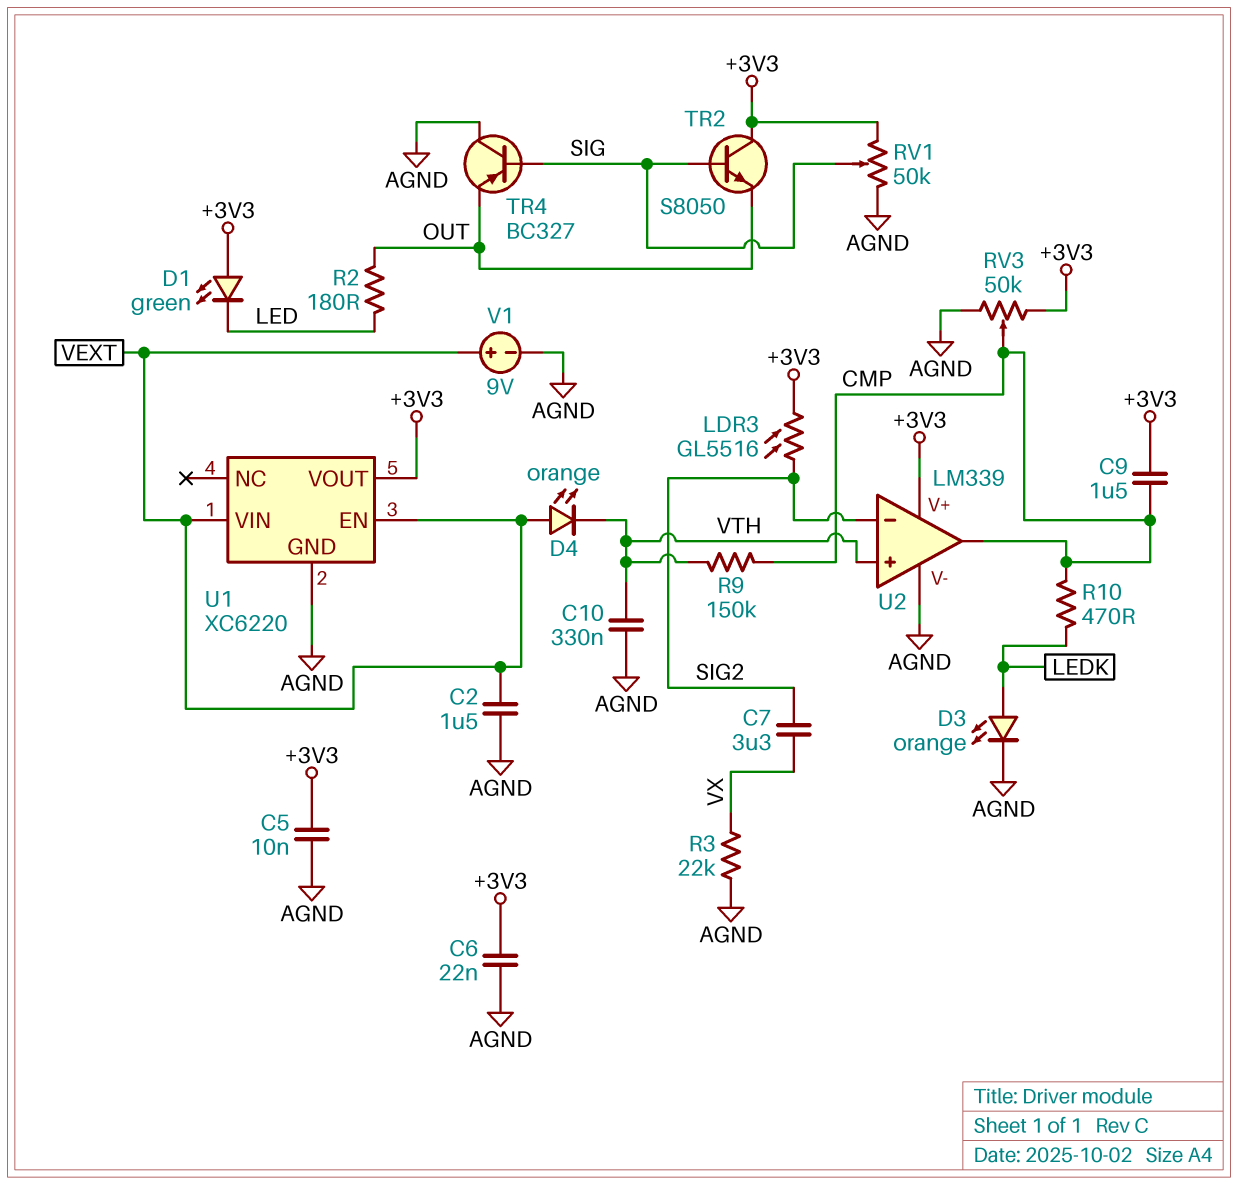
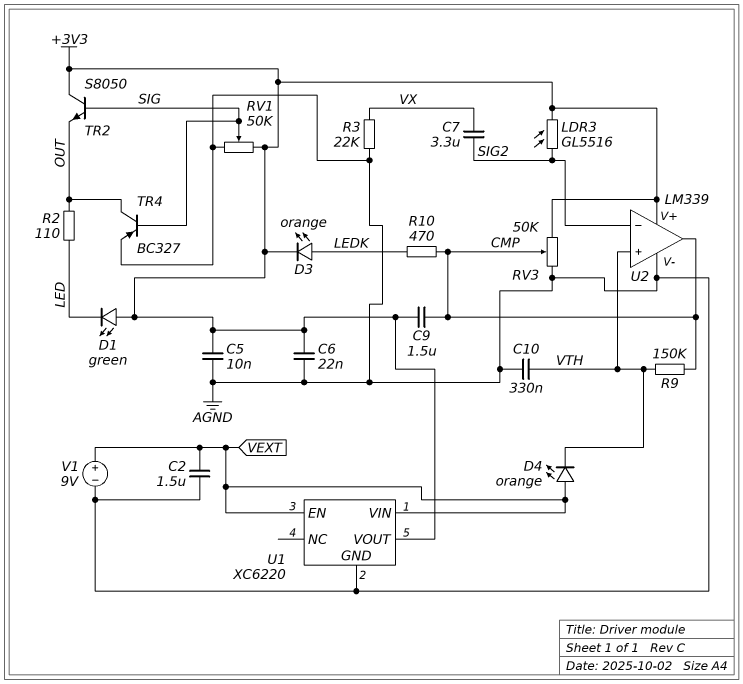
D3: LED orange (A LEDK, K AGND) -> LED orange (A LEDK, K +3V3)
R2: 180 (LED, OUT) -> 110 (LED, OUT)
TR4: PNP BC327 (B SIG, C AGND, E OUT) -> PNP BC327 (B SIG, C OUT, E AGND)

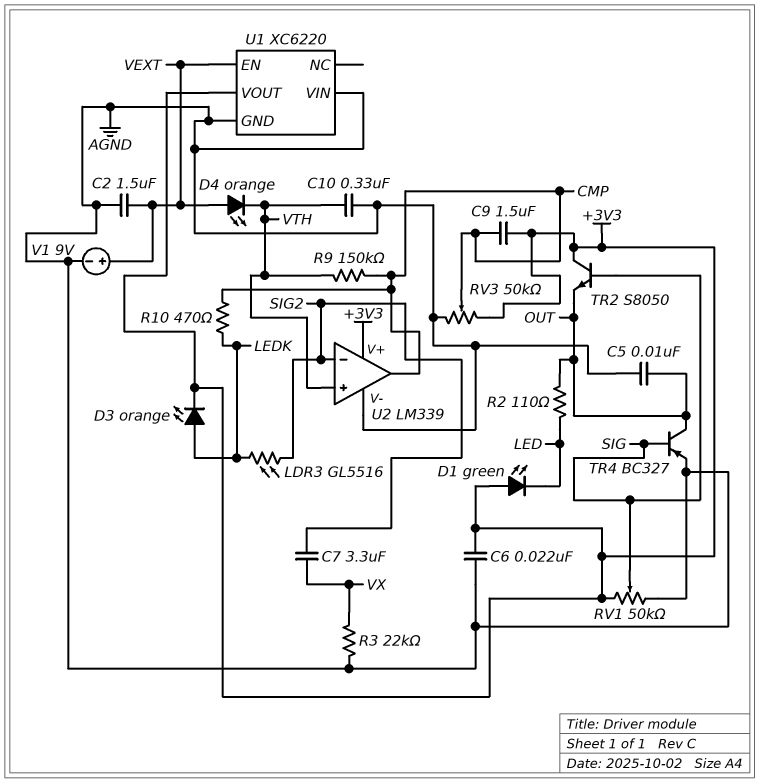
C5: 10nF (+3V3, AGND) -> 10nF (AGND, OUT)
LDR3: GL5516 (+3V3, SIG2) -> GL5516 (LEDK, SIG2)
U1 pin VIN: VEXT -> AGND

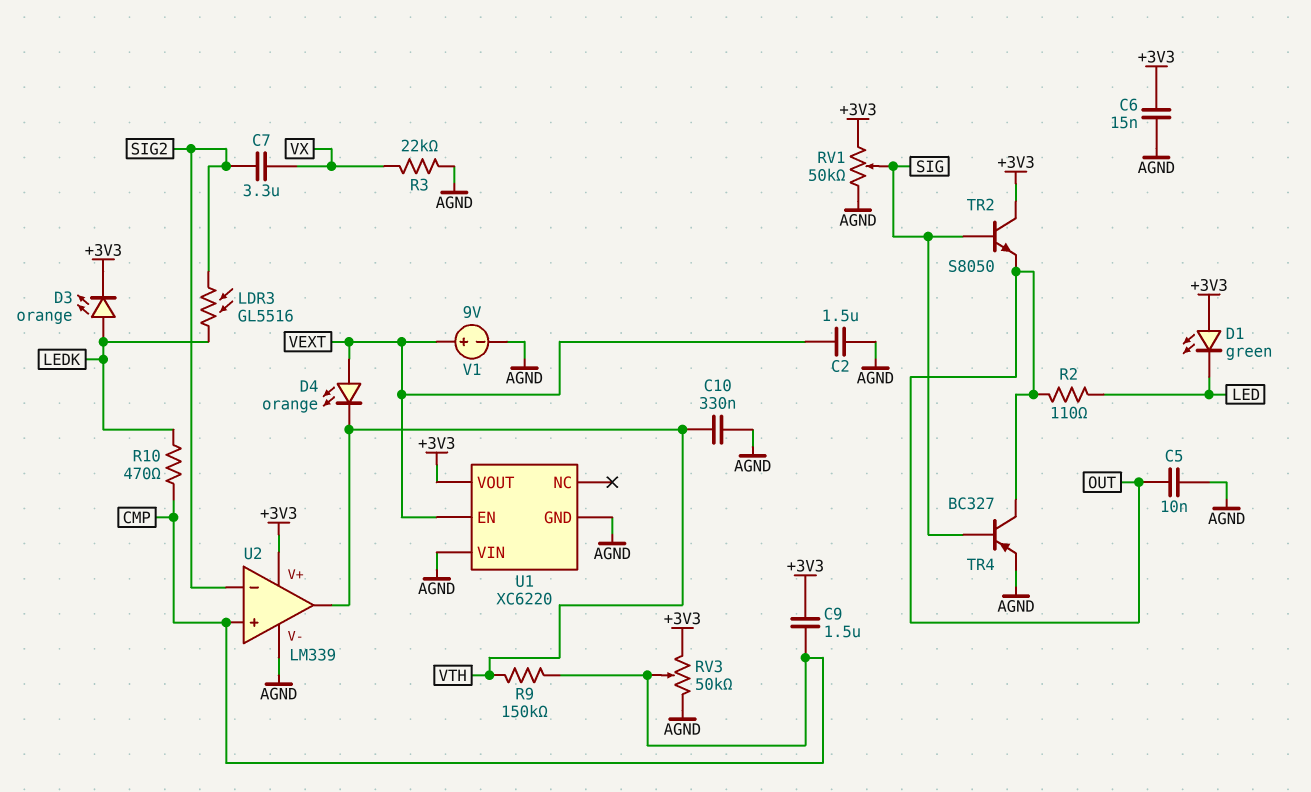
C6: 22nF (+3V3, AGND) -> 15nF (+3V3, AGND)
U2 pin in+: VTH -> CMP
U2 pin out: CMP -> VTH

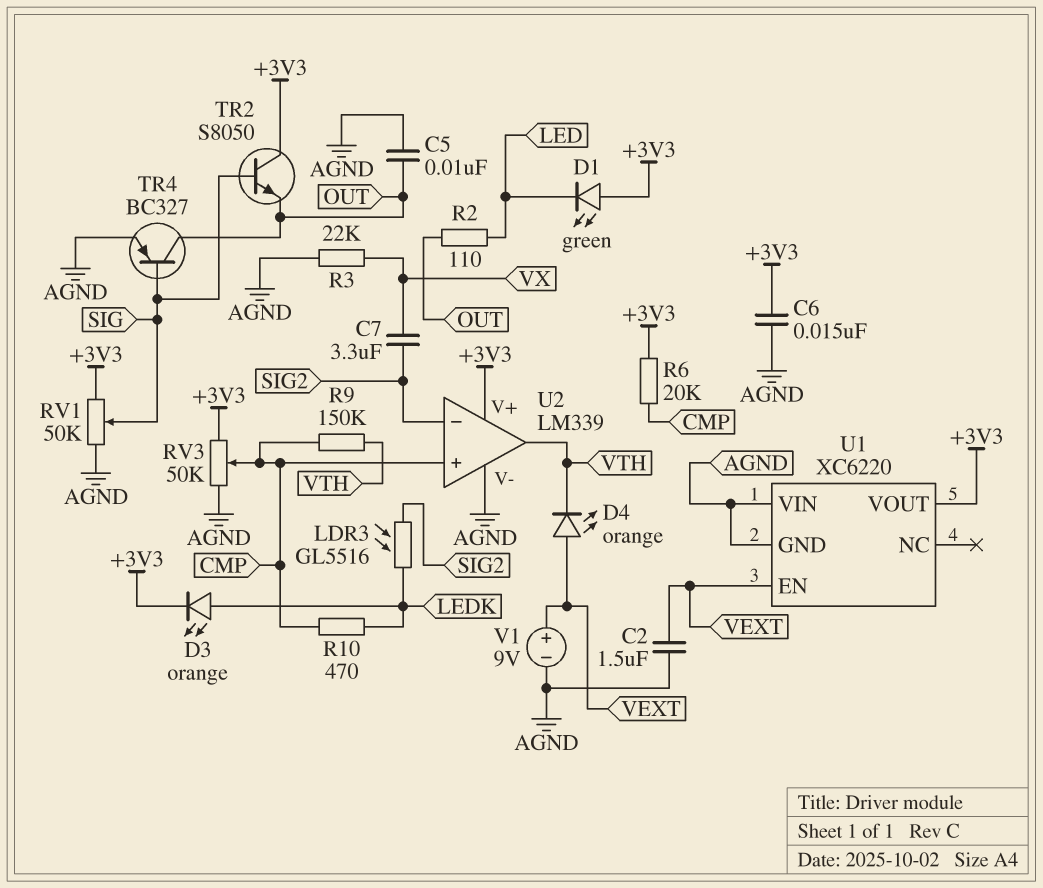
C9: 1.5uF (+3V3, CMP) -> none
C10: 330nF (AGND, VTH) -> none
R6: none -> 20k (+3V3, CMP)

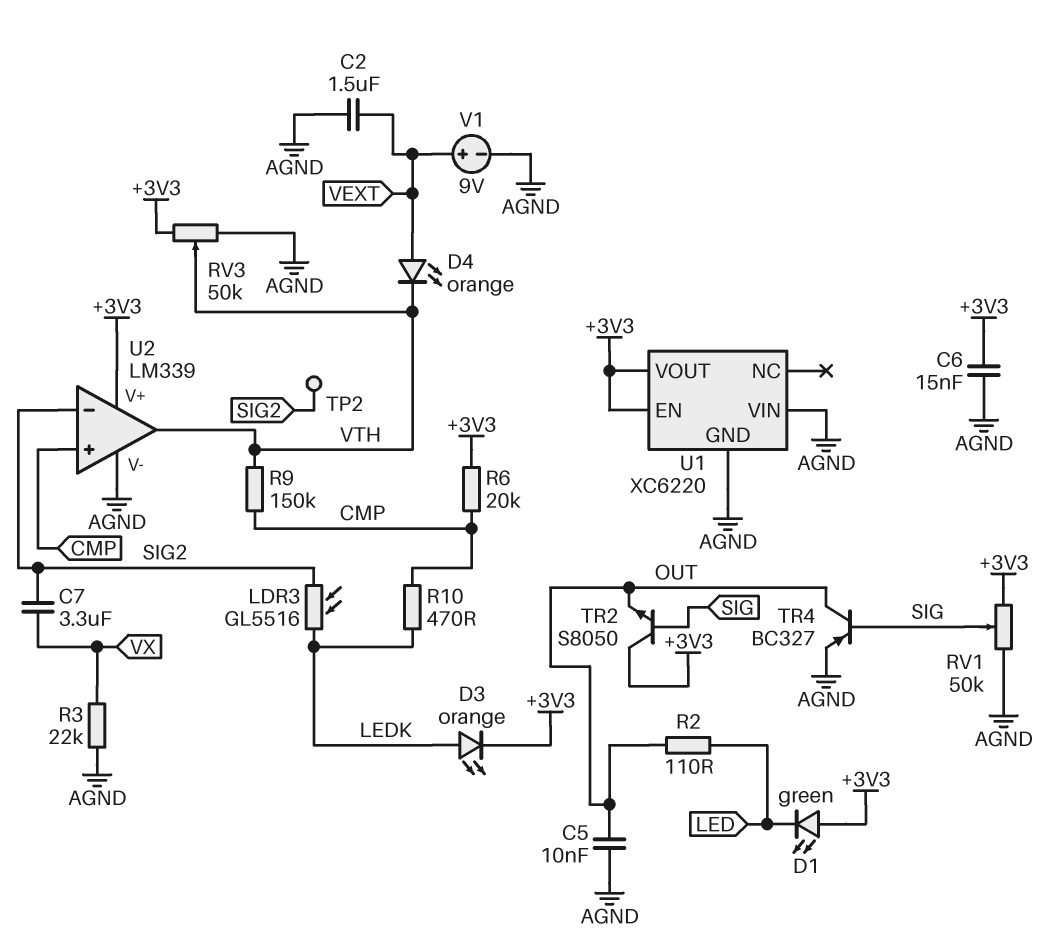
RV3: 50k (+3V3, AGND, wiper CMP) -> 50k (+3V3, AGND, wiper VTH)
TP2: none -> test point (SIG2)
U1 pin EN: VEXT -> +3V3

